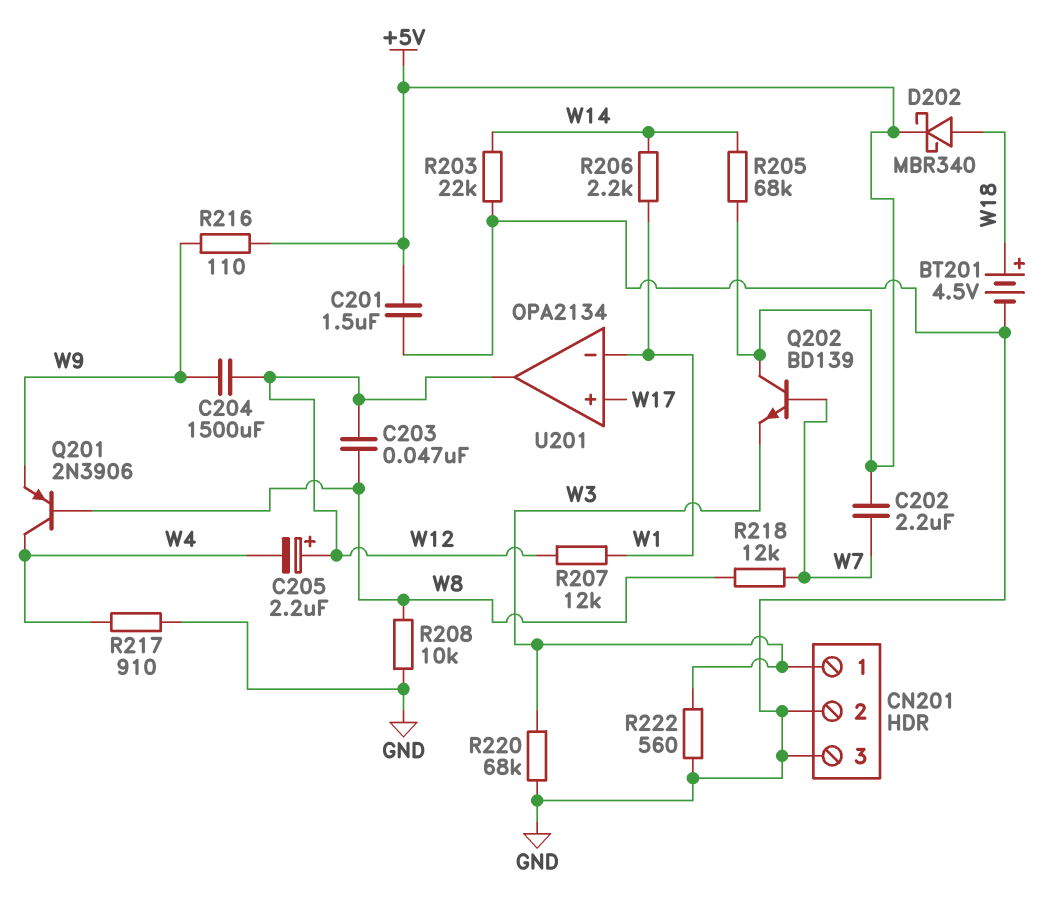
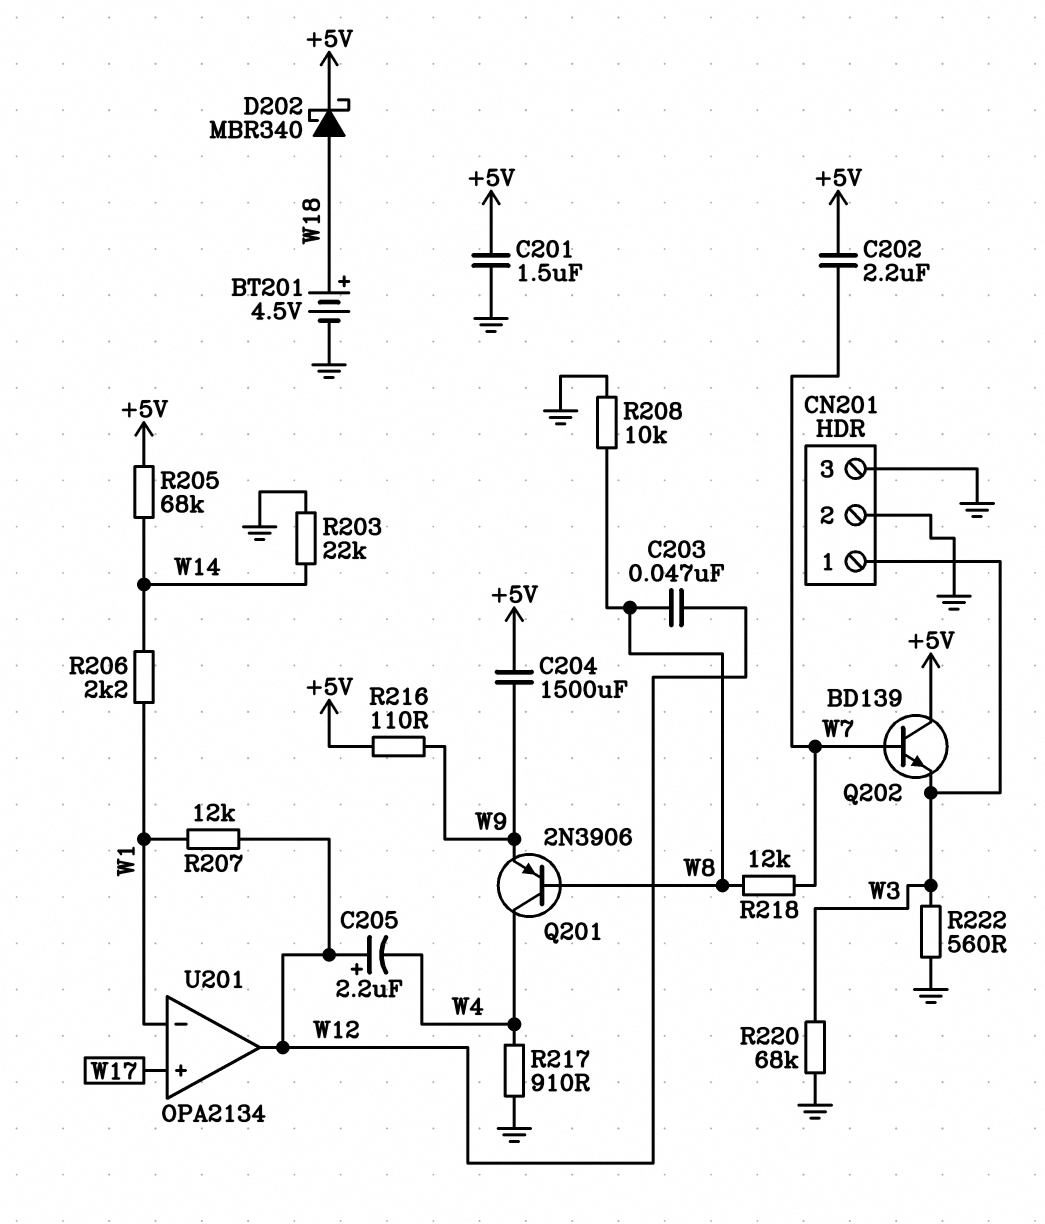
C204: 1500uF (W9, W12) -> 1500uF (+5V, W9)

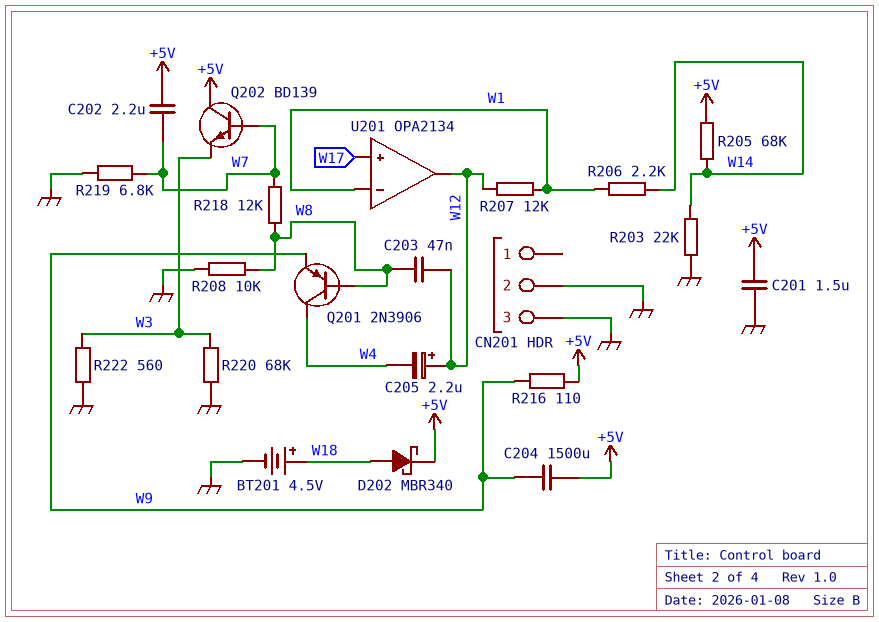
CN201 pin 1: W3 -> none
R217: 910 (GND, W4) -> none
R219: none -> 6.8k (GND, W7)

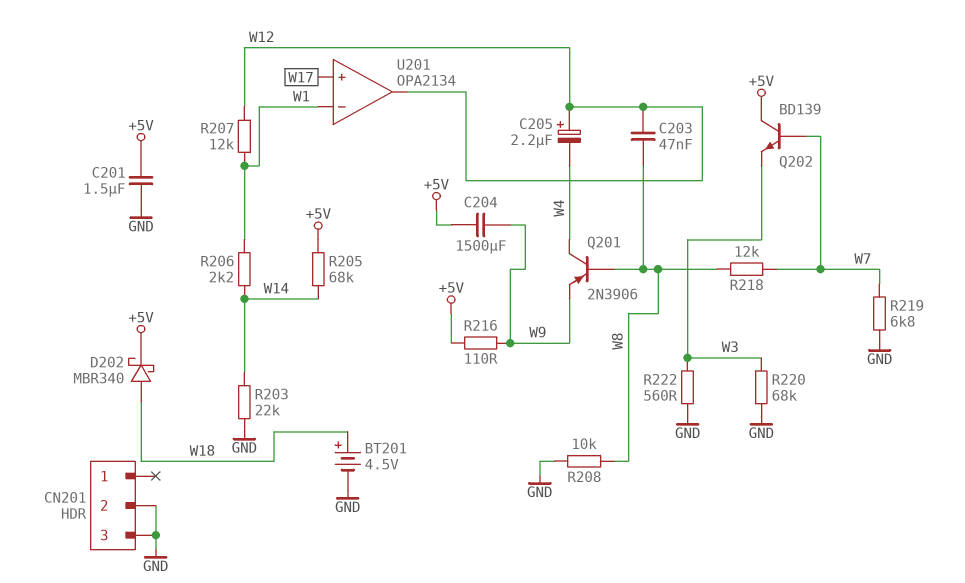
C202: 2.2uF (+5V, W7) -> none

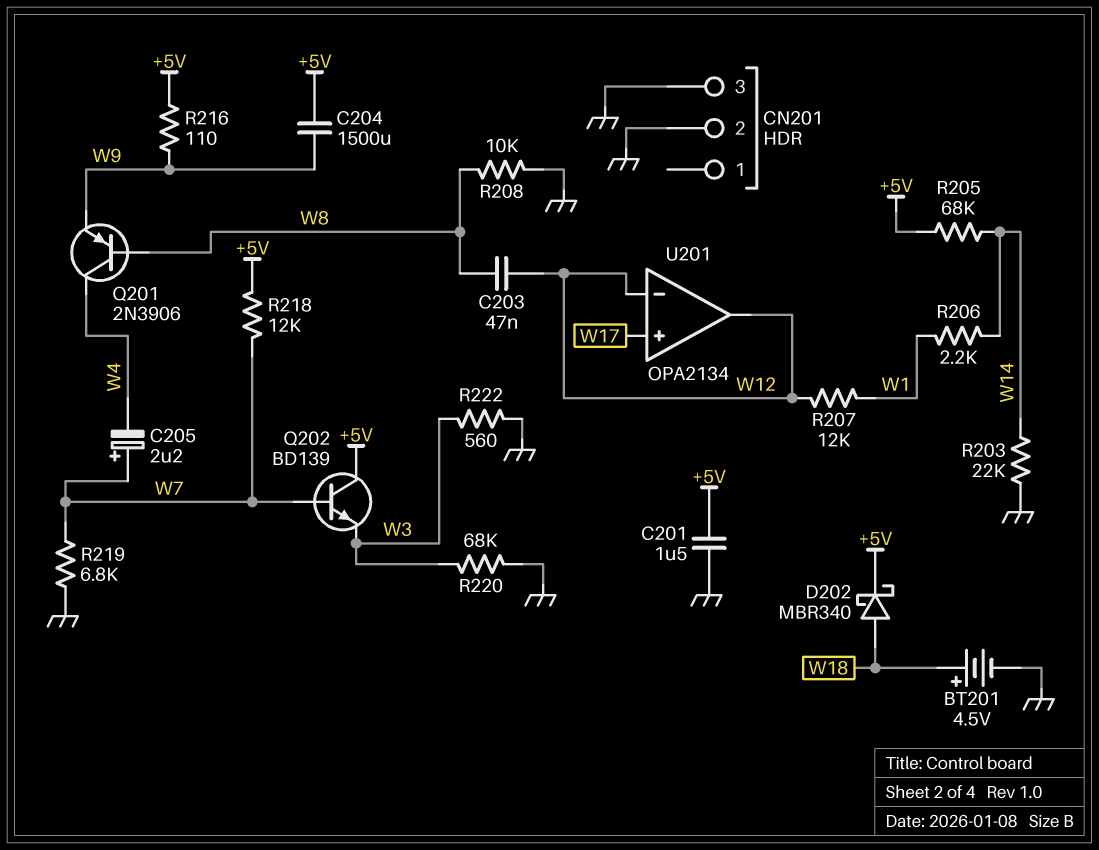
C205: 2.2uF (plus W12, minus W4) -> 2.2uF (plus W7, minus W4)
R218: 12k (W7, W8) -> 12k (+5V, W7)
U201 pin in-: W1 -> W12

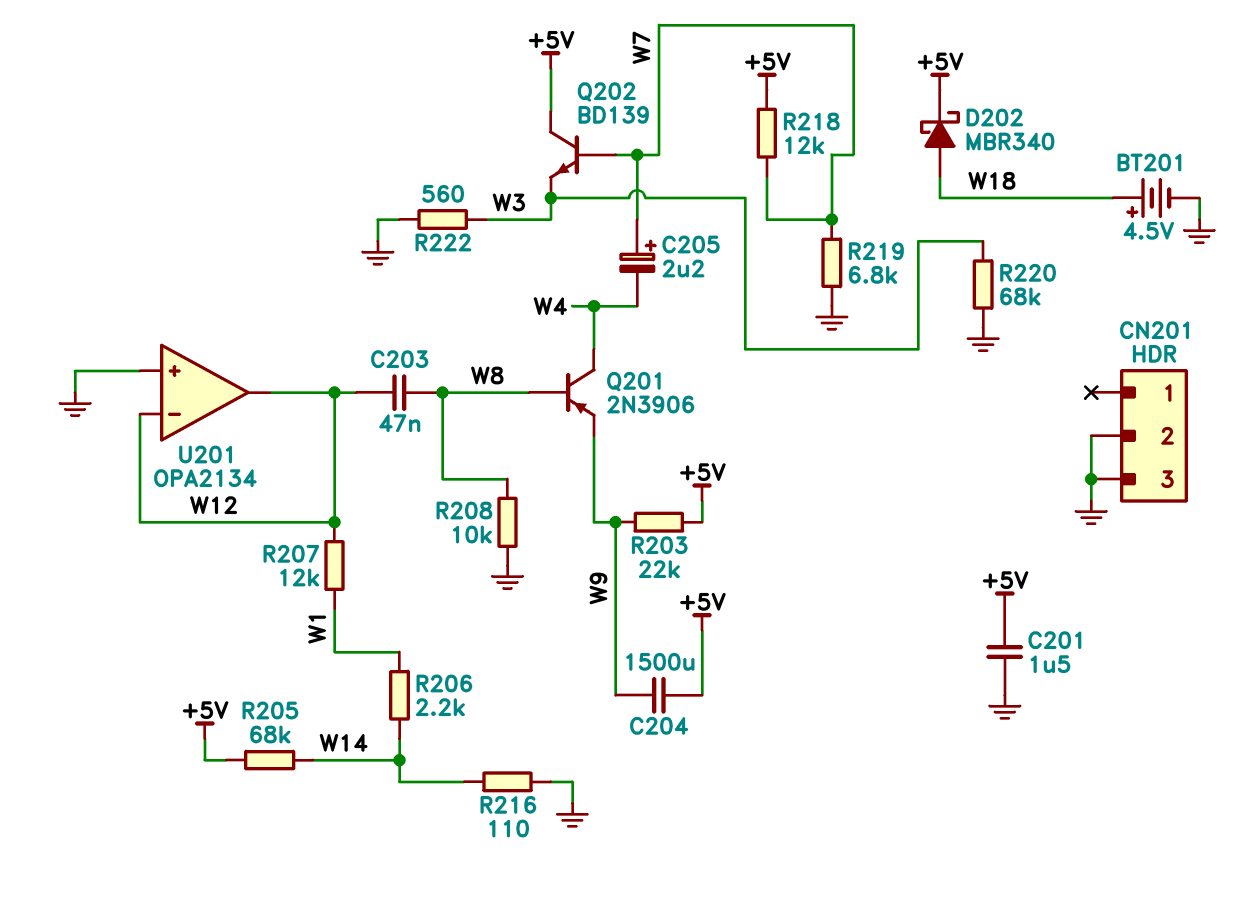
R203: 22k (GND, W14) -> 22k (+5V, W9)
R216: 110 (+5V, W9) -> 110 (GND, W14)
U201 pin in+: W17 -> GND

